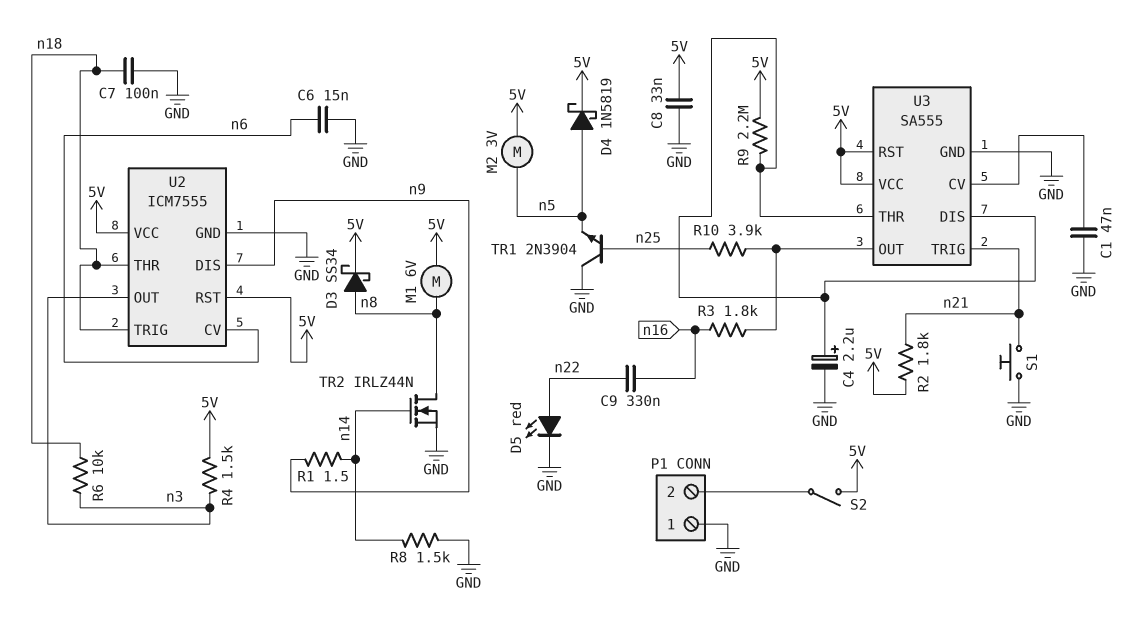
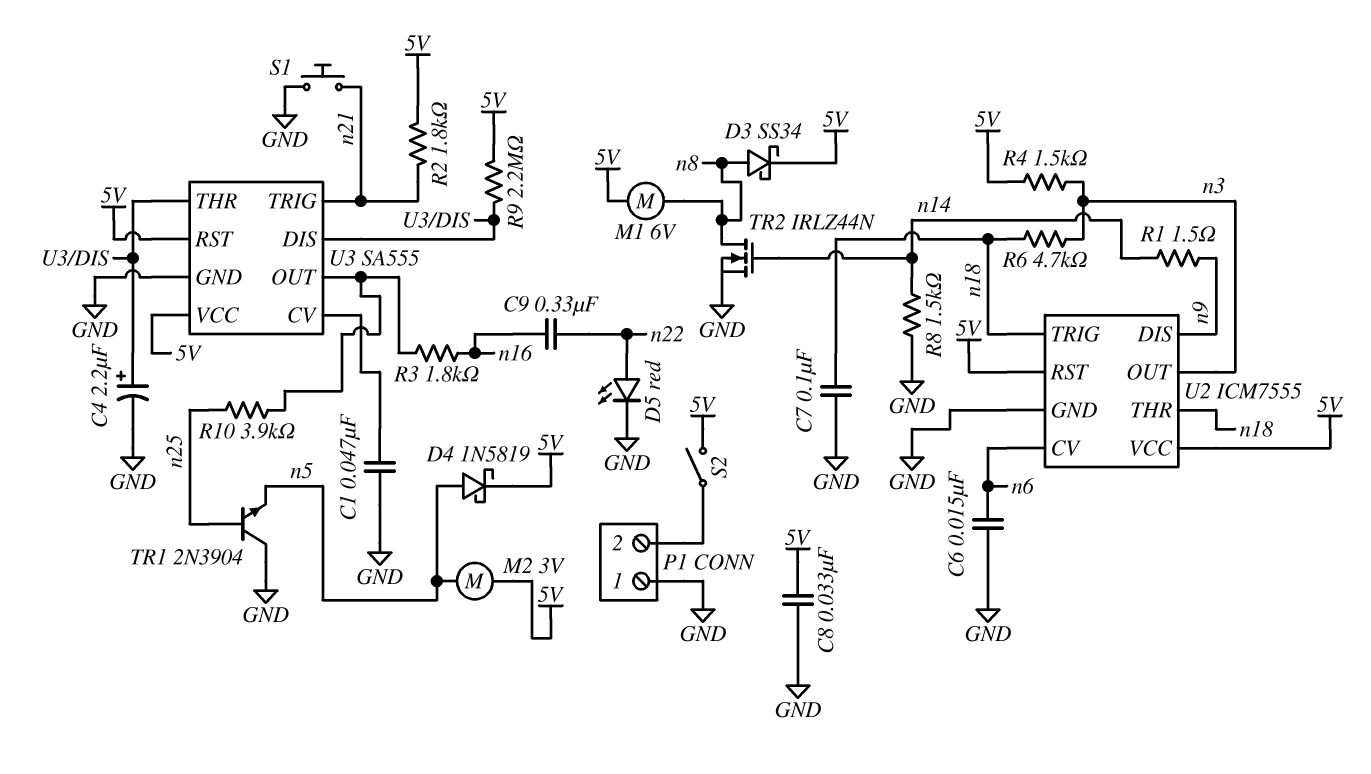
R6: 10k (n3, n18) -> 4.7k (n3, n18)

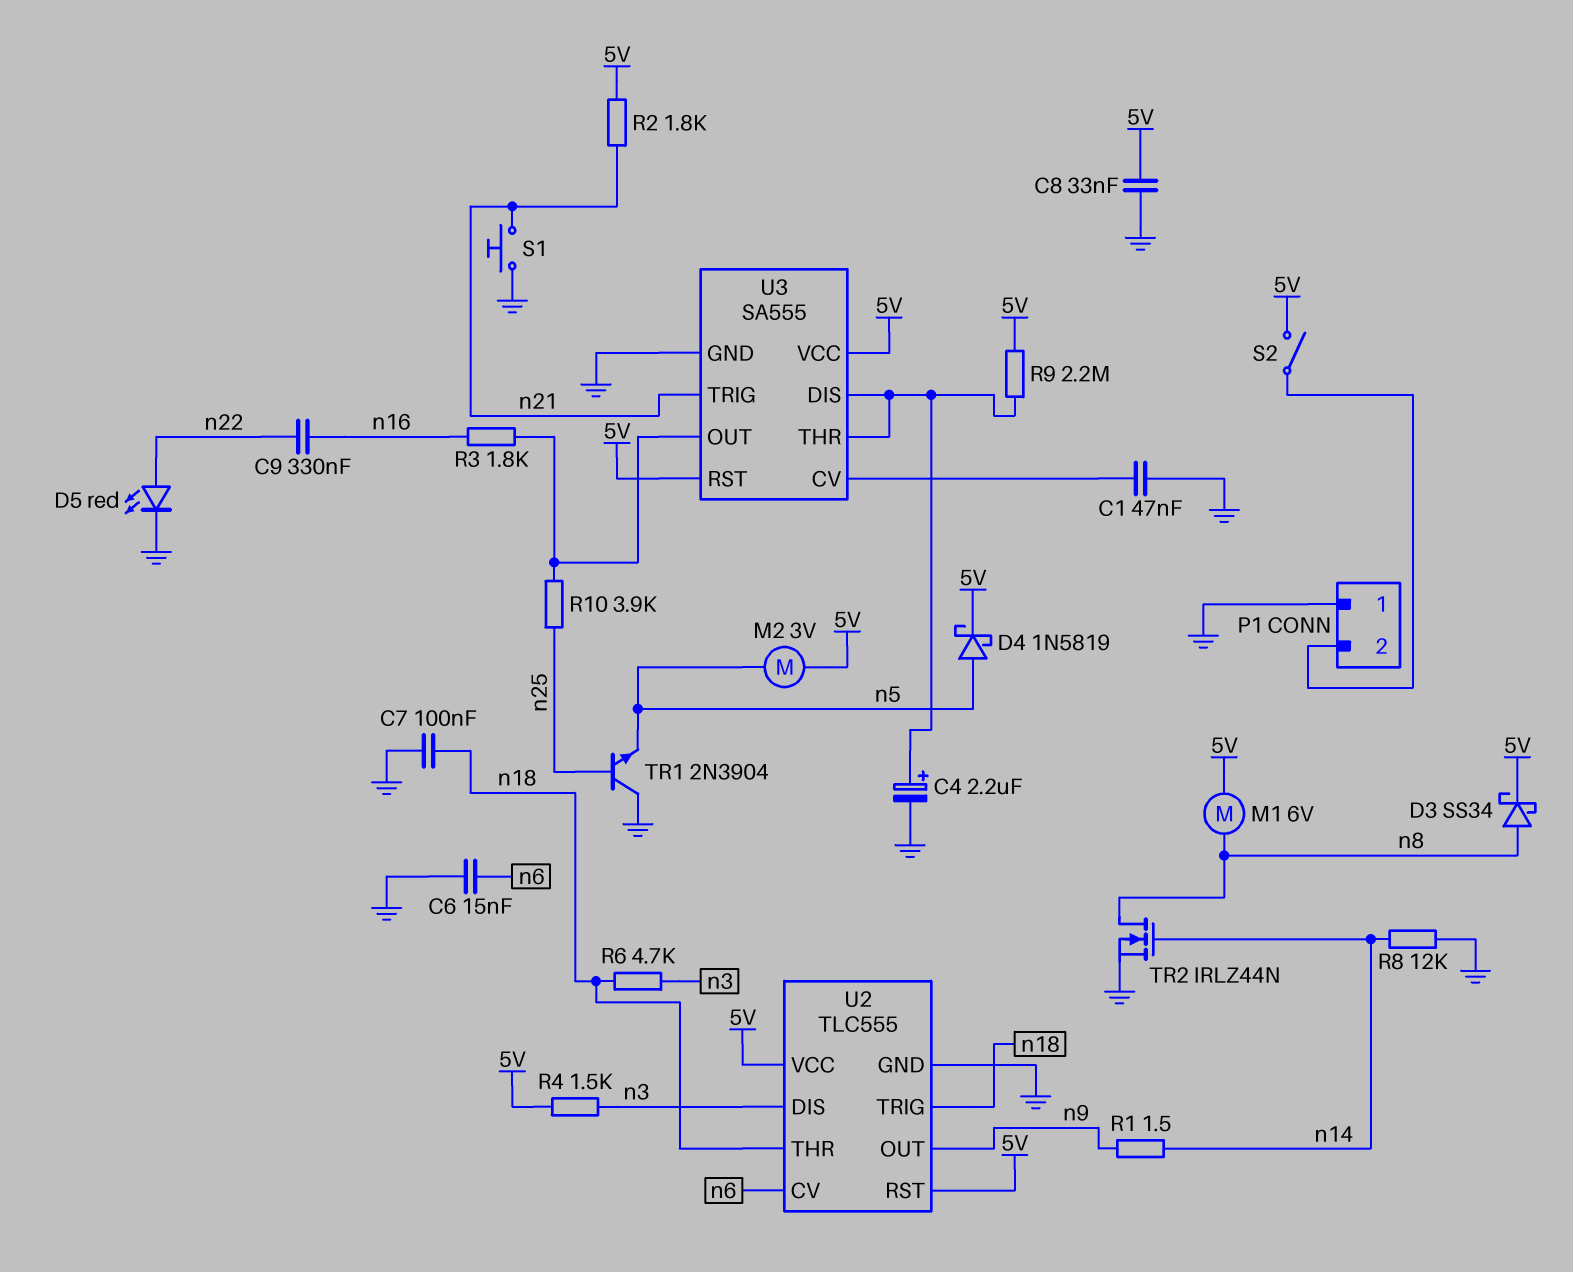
R8: 1.5k (GND, n14) -> 12k (GND, n14)
U2: ICM7555 -> TLC555
U2 pin DIS: n9 -> n3
U2 pin OUT: n3 -> n9

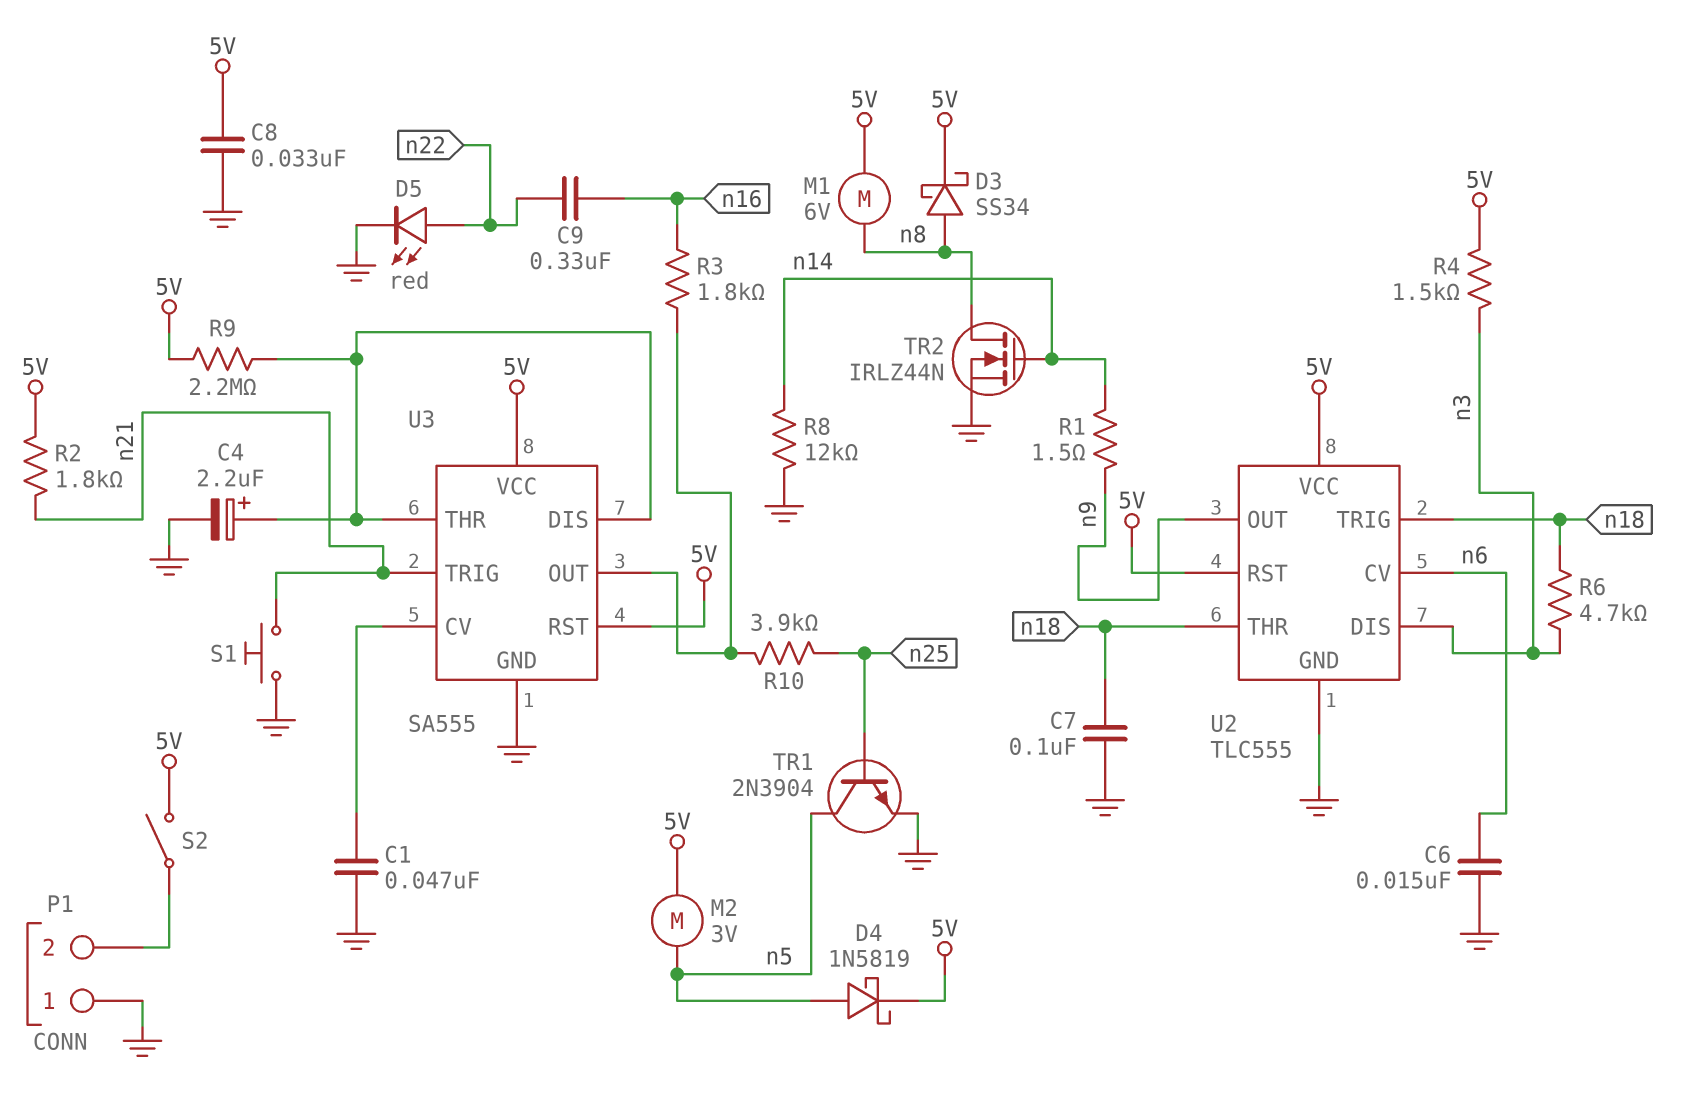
TR1: NPN 2N3904 (B n25, C GND, E n5) -> NPN 2N3904 (B n25, C n5, E GND)

